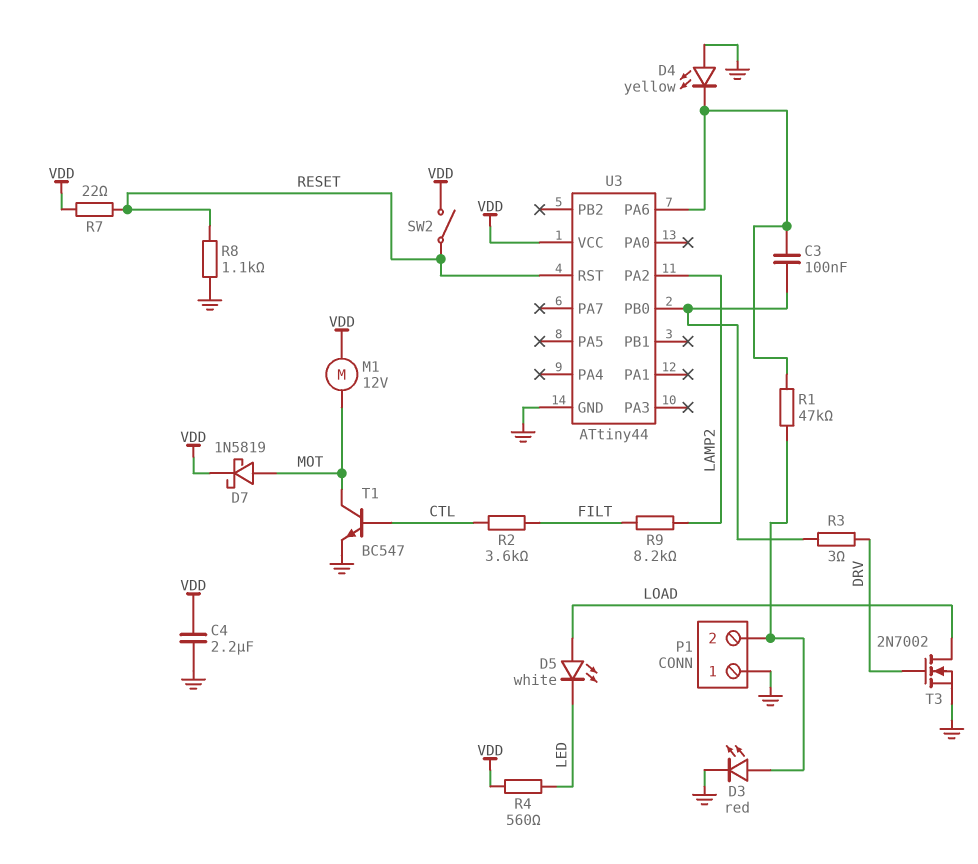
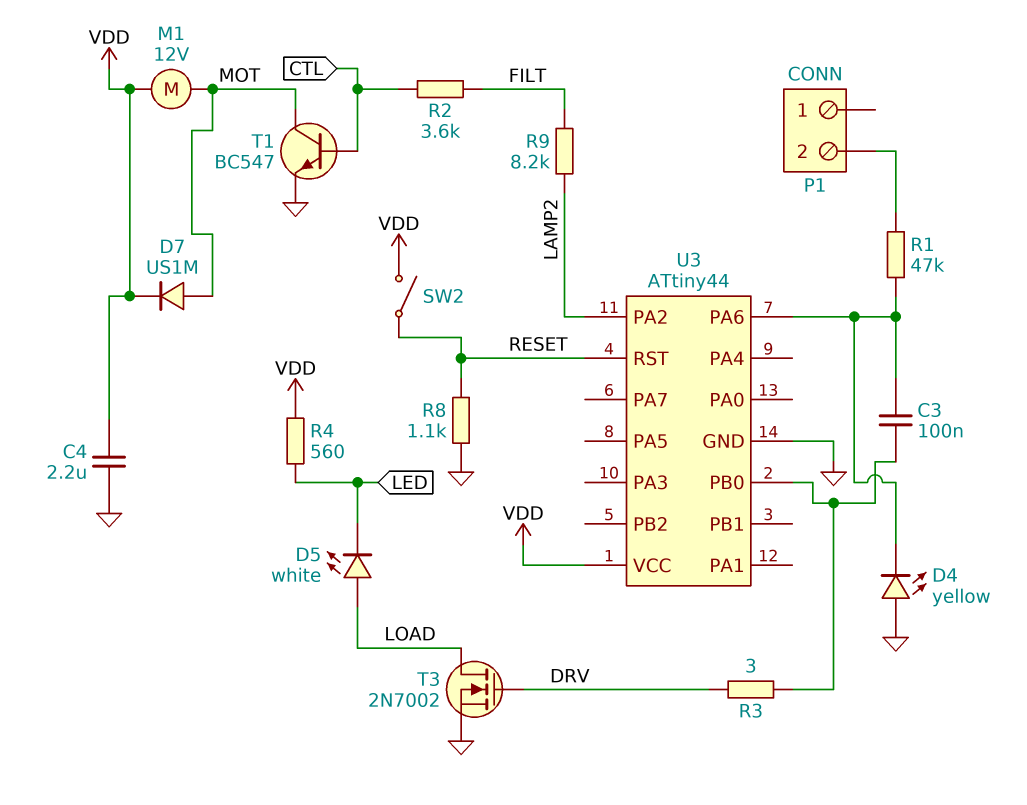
D3: LED red (A P1/2, K GND) -> none
D7: schottky 1N5819 (A MOT, K VDD) -> diode US1M (A MOT, K VDD)
P1 pin 1: GND -> none
R7: 22 (RESET, VDD) -> none

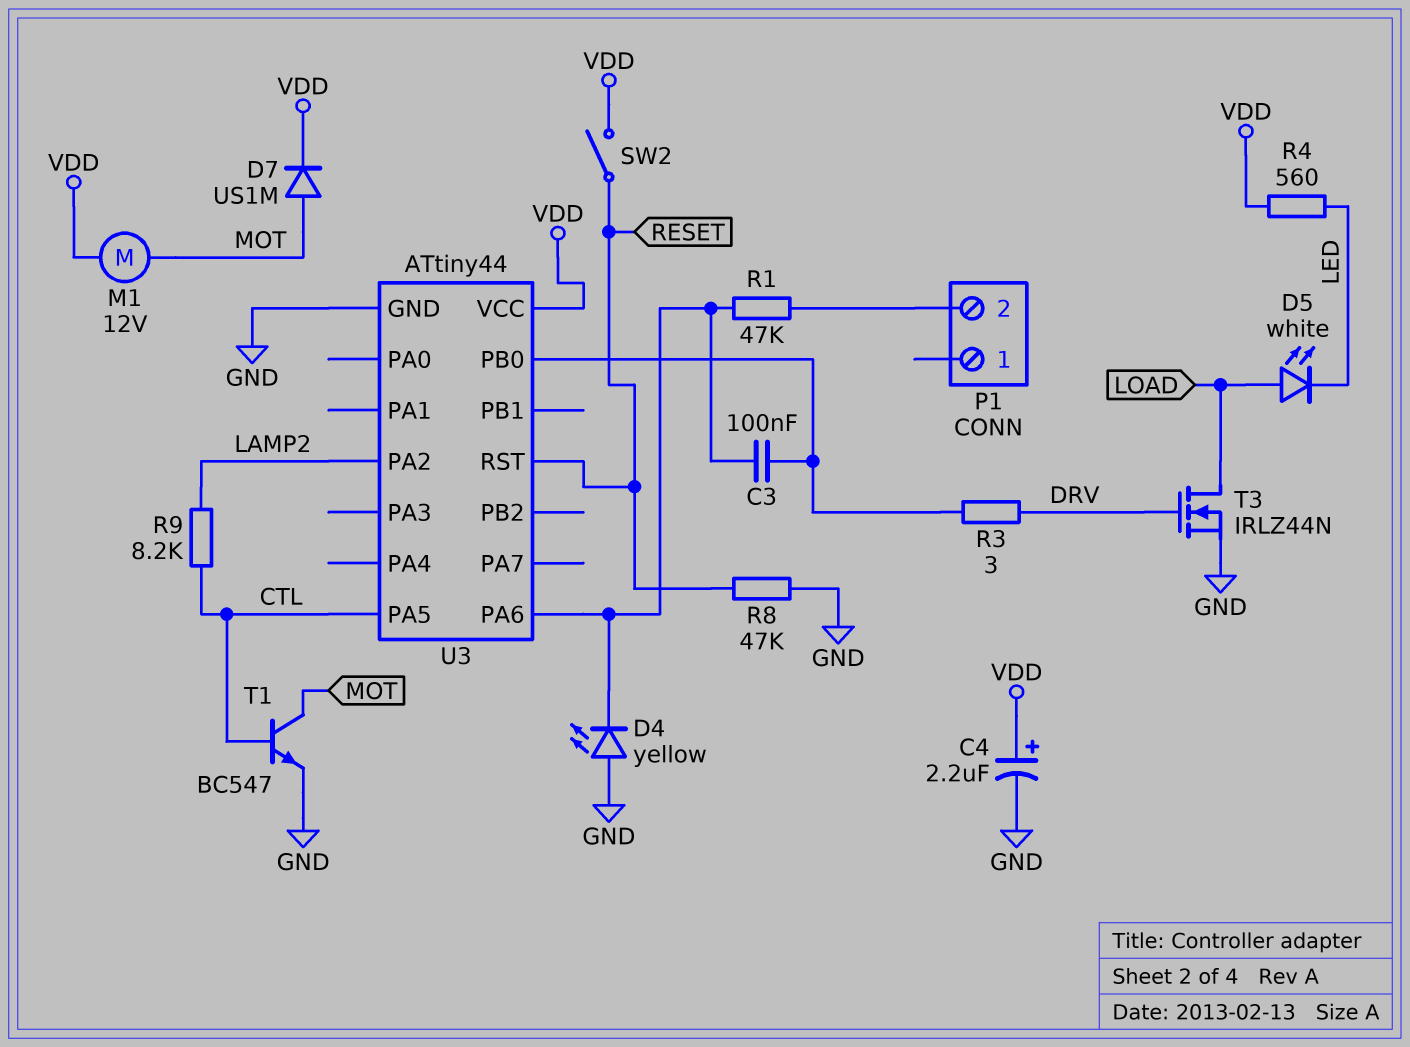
C4: 2.2uF (GND, VDD) -> 2.2uF (plus VDD, minus GND)
R2: 3.6k (CTL, FILT) -> none
R8: 1.1k (GND, RESET) -> 47k (GND, RESET)
R9: 8.2k (FILT, LAMP2) -> 8.2k (CTL, LAMP2)
T3: NMOS 2N7002 (G DRV, D LOAD, S GND) -> NMOS IRLZ44N (G DRV, D LOAD, S GND)
U3 pin PA5: none -> CTL

